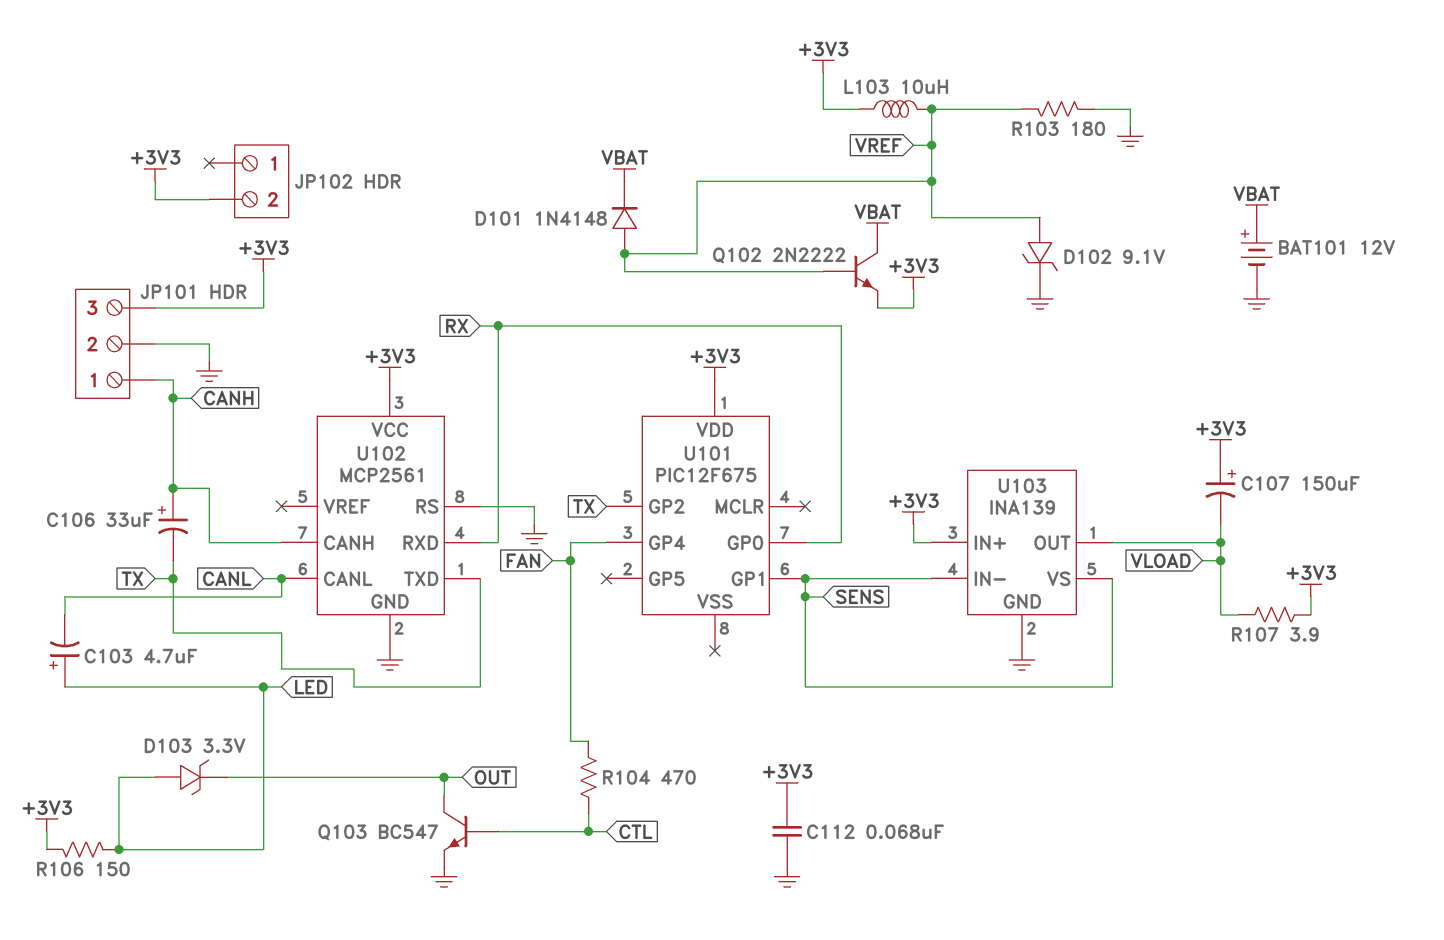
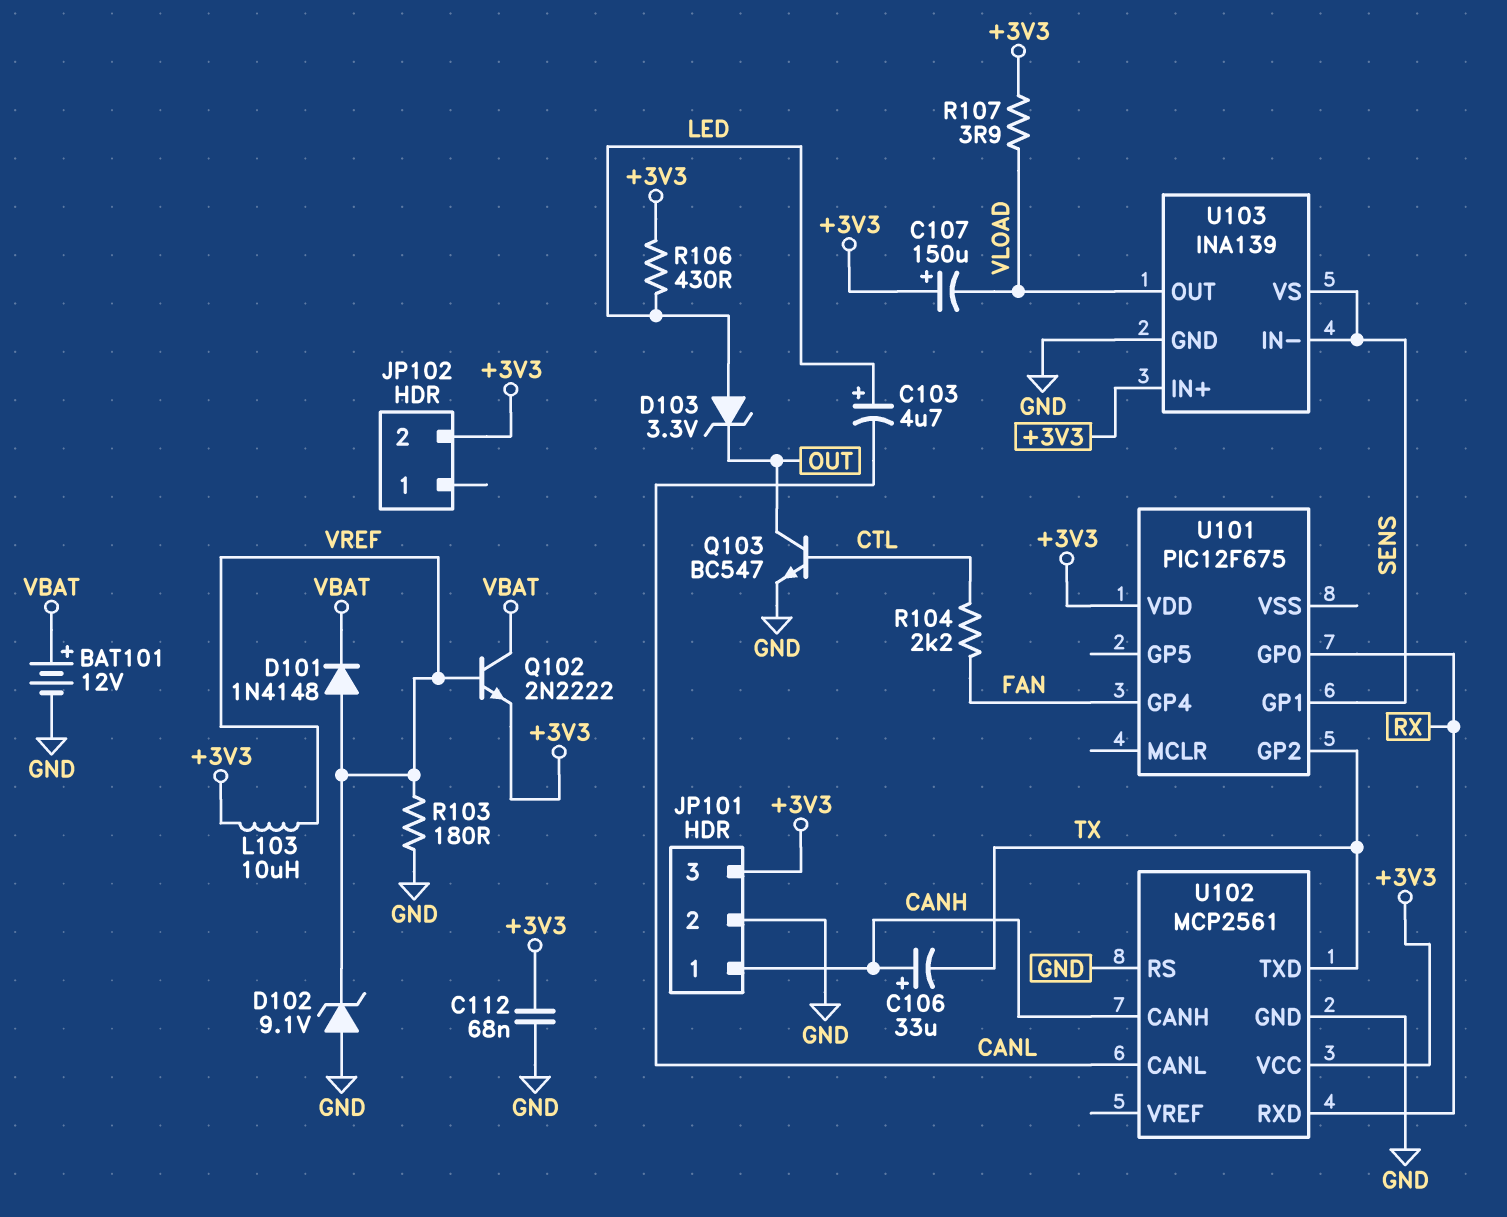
D102: zener 9.1V (A VREF, K GND) -> zener 9.1V (A GND, K VREF)
R104: 470 (CTL, FAN) -> 2.2k (CTL, FAN)
R106: 150 (+3V3, LED) -> 430 (+3V3, LED)

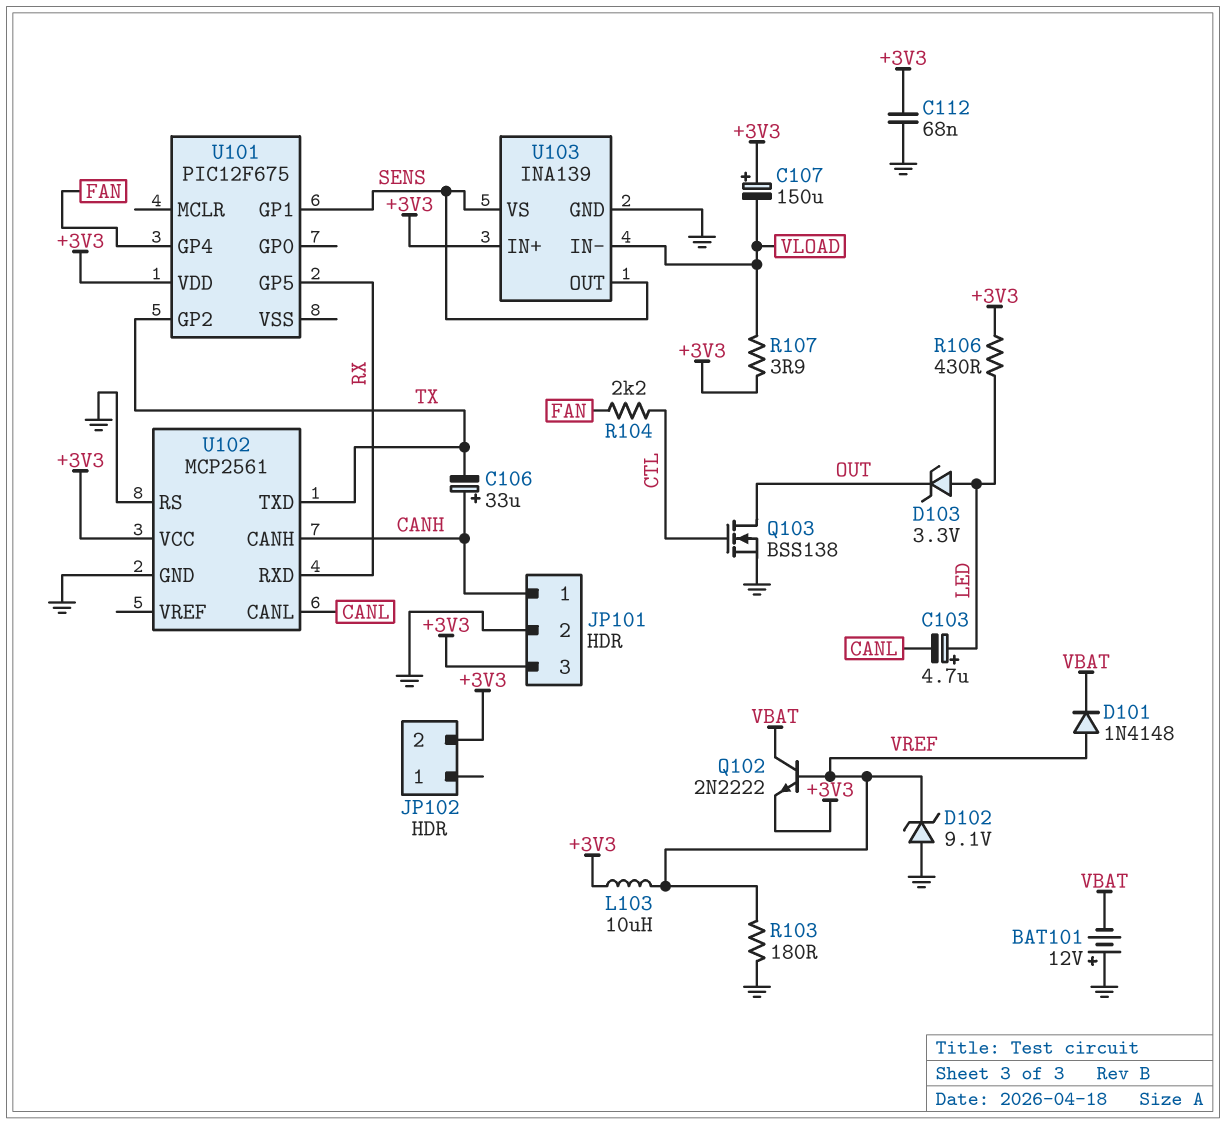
BAT101: 12V (plus VBAT, minus GND) -> 12V (plus GND, minus VBAT)
Q103: NPN BC547 (B CTL, C OUT, E GND) -> NMOS BSS138 (G CTL, D OUT, S GND)
U101 pin GP0: RX -> none
U101 pin GP5: none -> RX
U103 pin IN-: SENS -> VLOAD
U103 pin OUT: VLOAD -> SENS

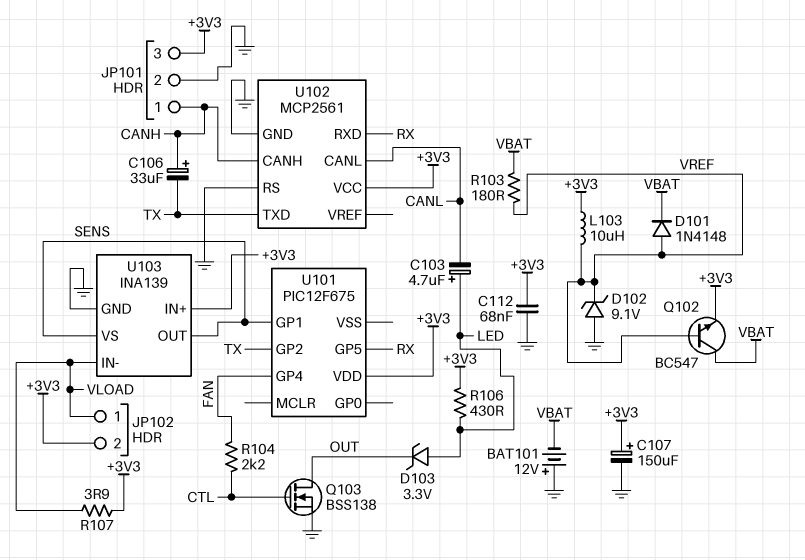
C107: 150uF (plus +3V3, minus VLOAD) -> 150uF (plus +3V3, minus GND)
JP102 pin 1: none -> VLOAD
Q102: NPN 2N2222 (B VREF, C VBAT, E +3V3) -> NPN BC547 (B VREF, C VBAT, E +3V3)
R103: 180 (GND, VREF) -> 180 (VBAT, VREF)

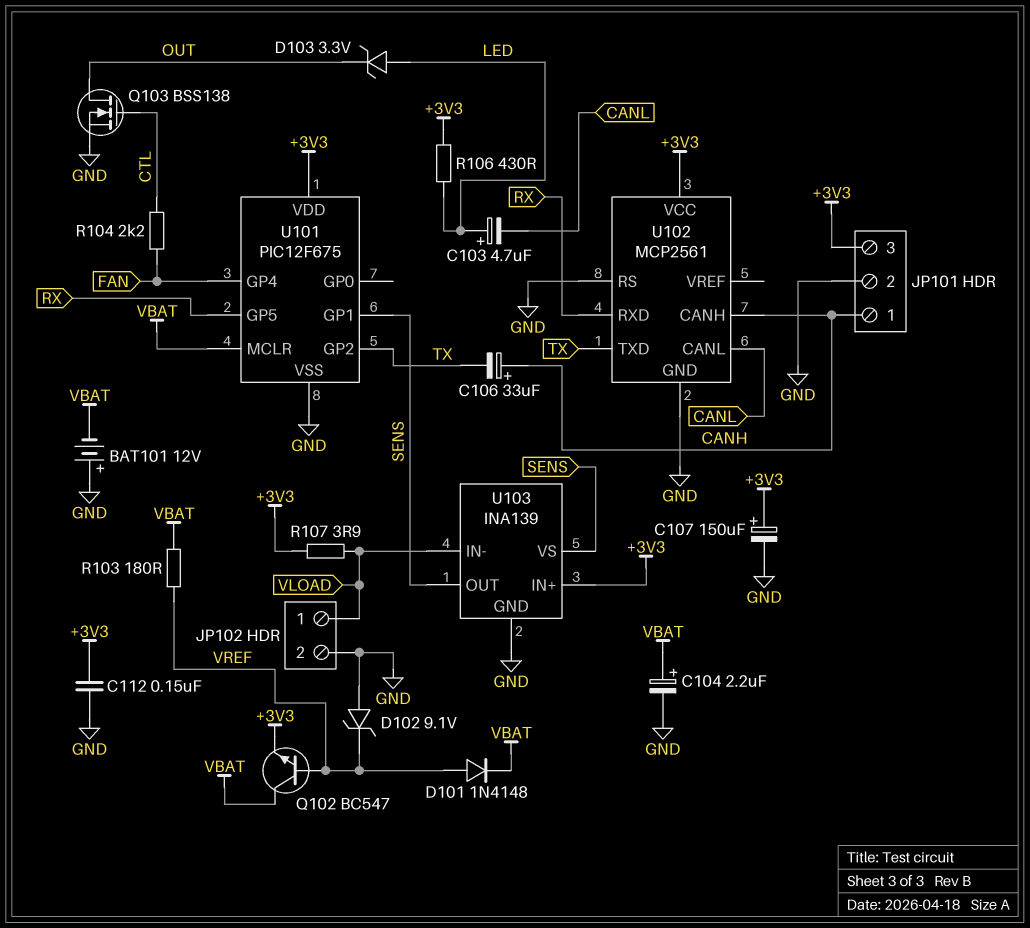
C104: none -> 2.2uF (plus VBAT, minus GND)
C112: 68nF (+3V3, GND) -> 150nF (+3V3, GND)
JP102 pin 2: +3V3 -> GND
L103: 10uH (+3V3, VREF) -> none
U101 pin MCLR: none -> VBAT
U101 pin VSS: none -> GND

